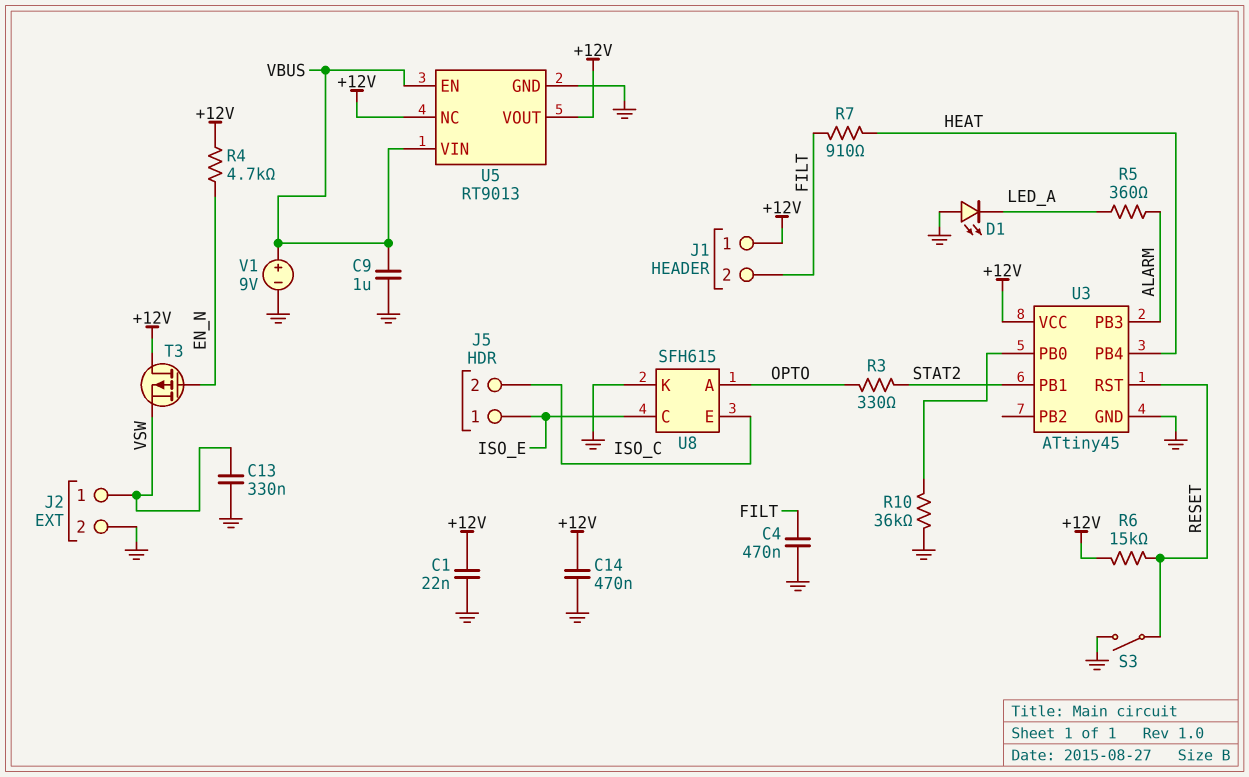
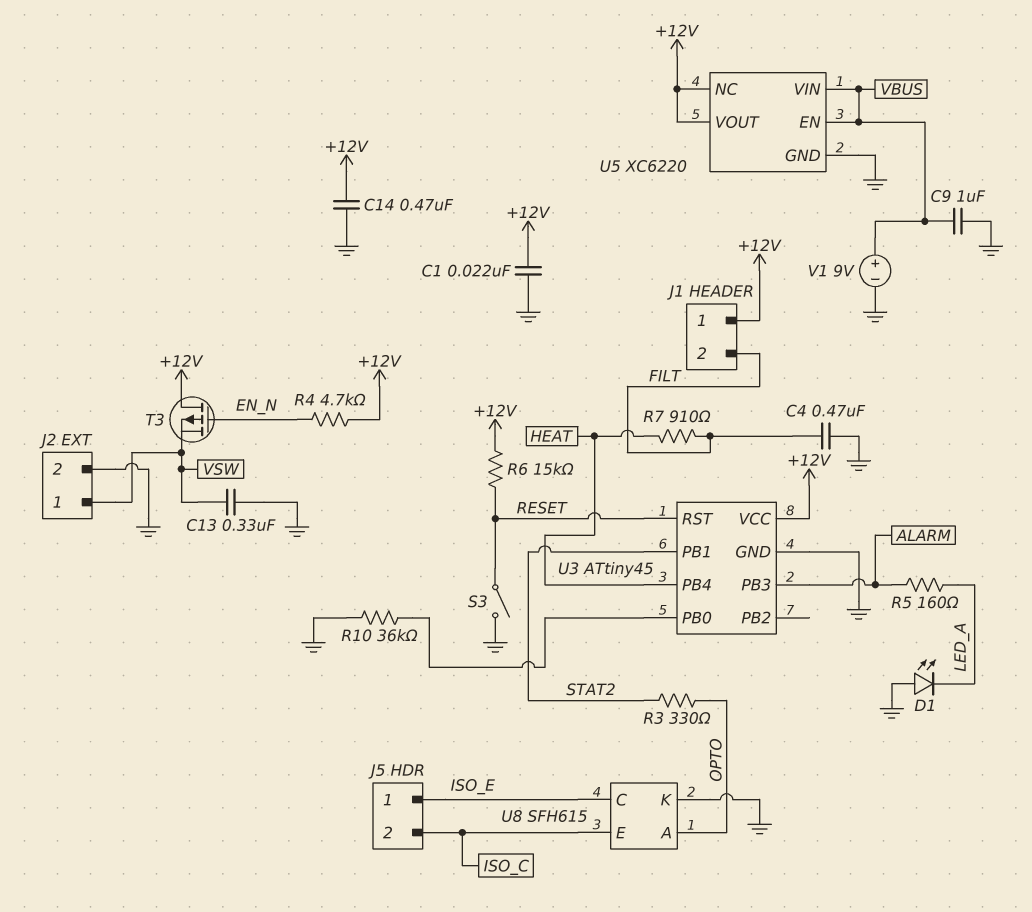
R5: 360 (ALARM, LED_A) -> 160 (ALARM, LED_A)
U5: RT9013 -> XC6220

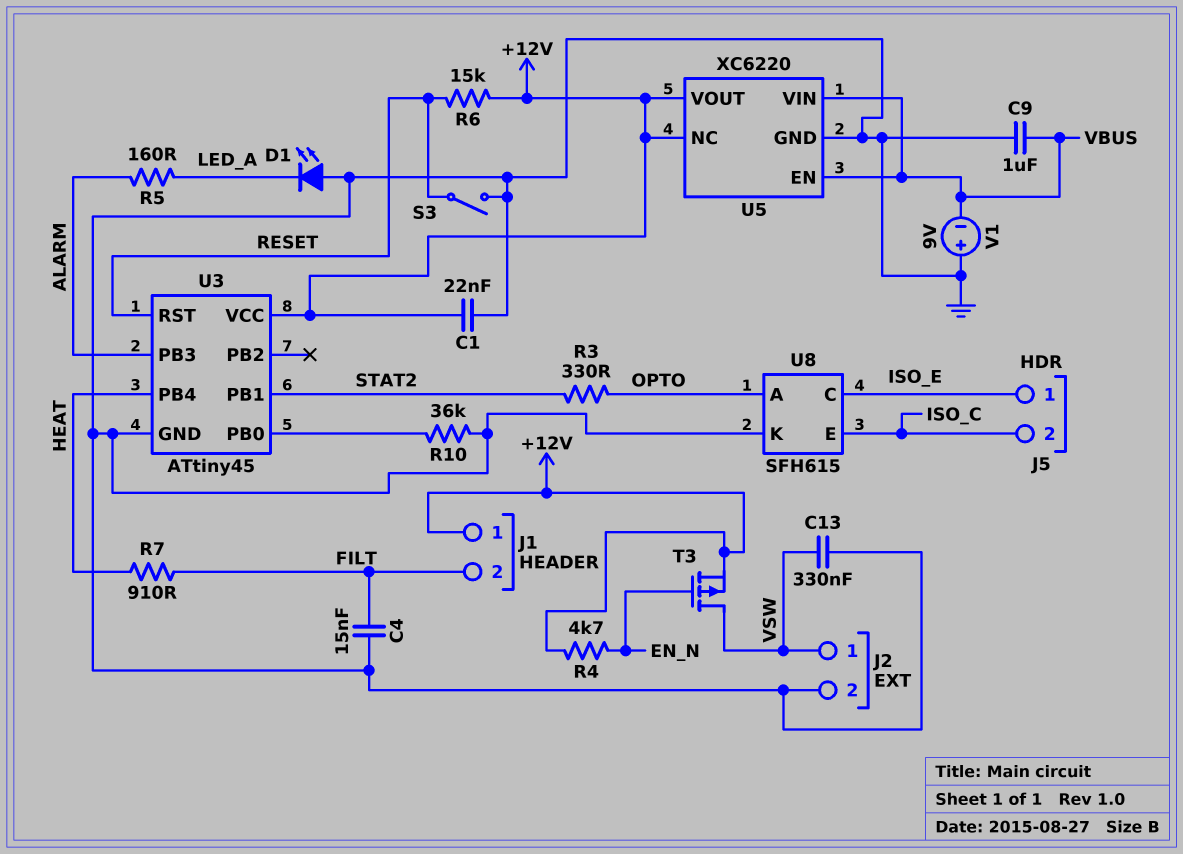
C4: 470nF (FILT, GND) -> 15nF (FILT, GND)
C14: 470nF (+12V, GND) -> none
T3: PMOS (G EN_N, D +12V, S VSW) -> PMOS (G EN_N, D VSW, S +12V)
V1: 9V (plus VBUS, minus GND) -> 9V (plus GND, minus VBUS)

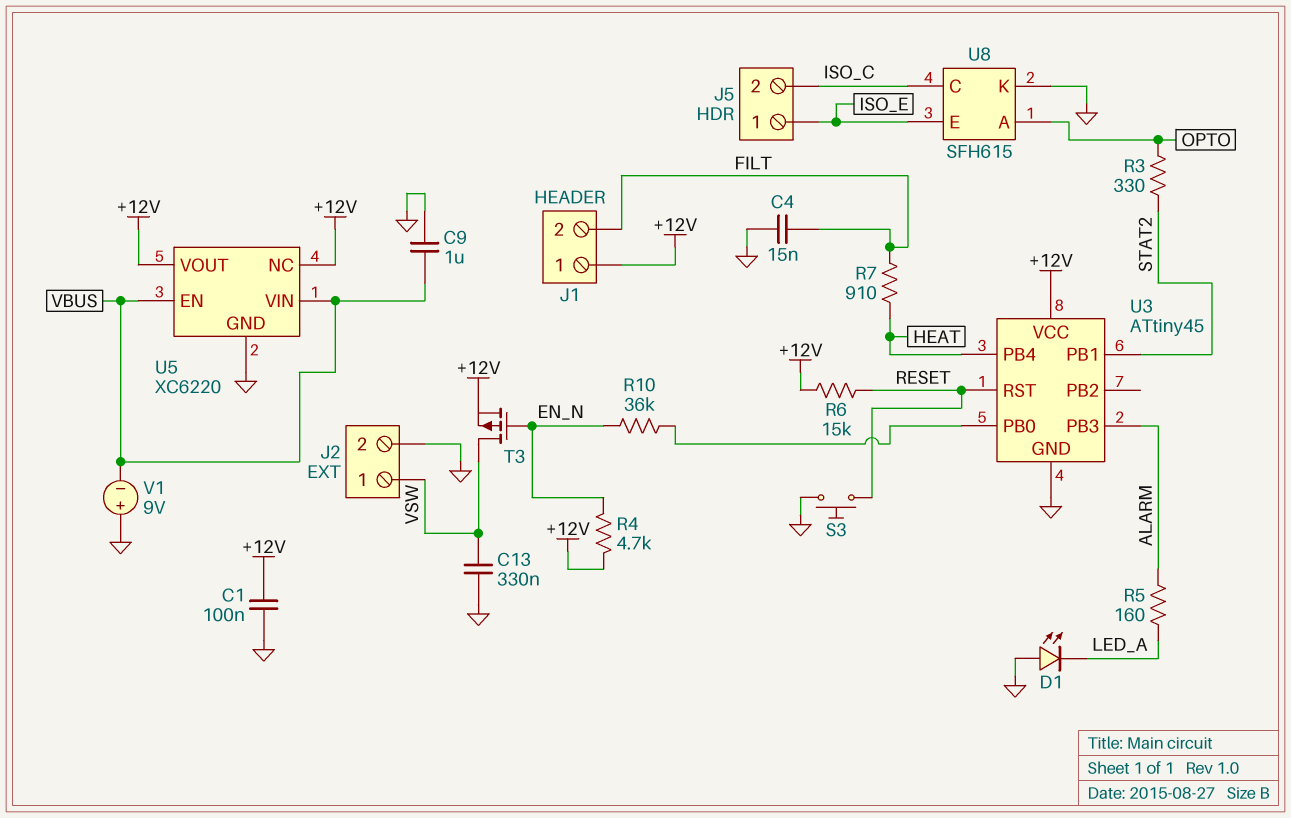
C1: 22nF (+12V, GND) -> 100nF (+12V, GND)
R10: 36k (GND, U3/PB0) -> 36k (EN_N, U3/PB0)
S3: switch (GND, RESET) -> button (GND, RESET)
U8 pin C: ISO_E -> ISO_C
U8 pin E: ISO_C -> ISO_E

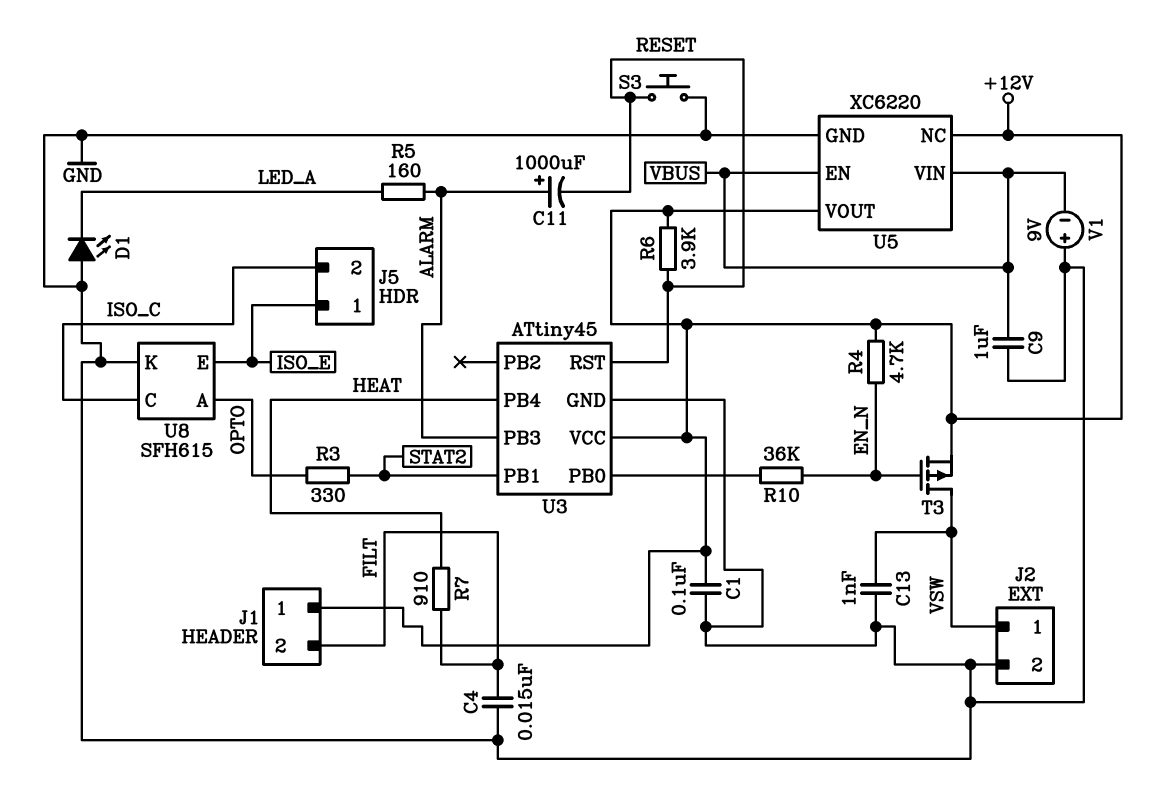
C11: none -> 1000uF (plus ALARM, minus RESET)
C13: 330nF (GND, VSW) -> 1nF (GND, VSW)
R6: 15k (+12V, RESET) -> 3.9k (+12V, RESET)

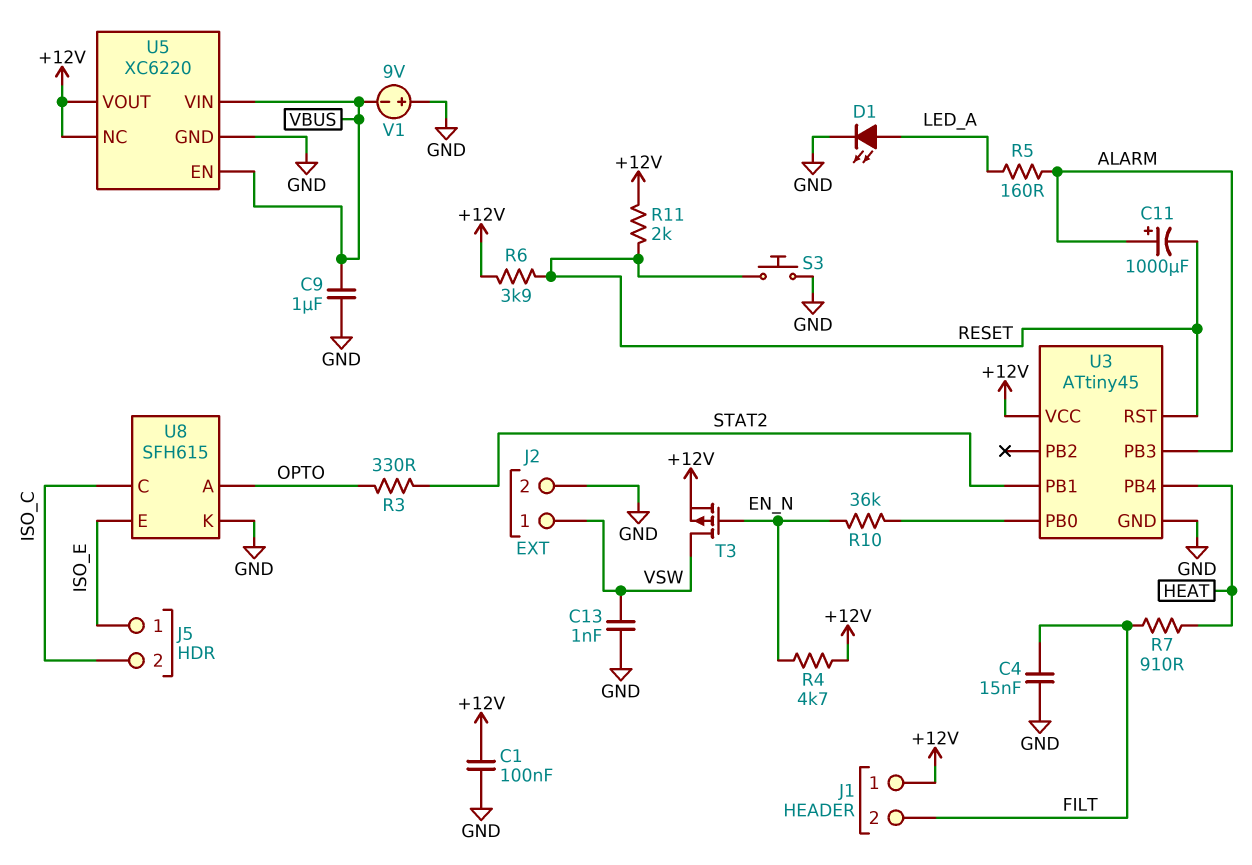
D1: LED (A GND, K LED_A) -> LED (A LED_A, K GND)
R11: none -> 2k (+12V, RESET)

